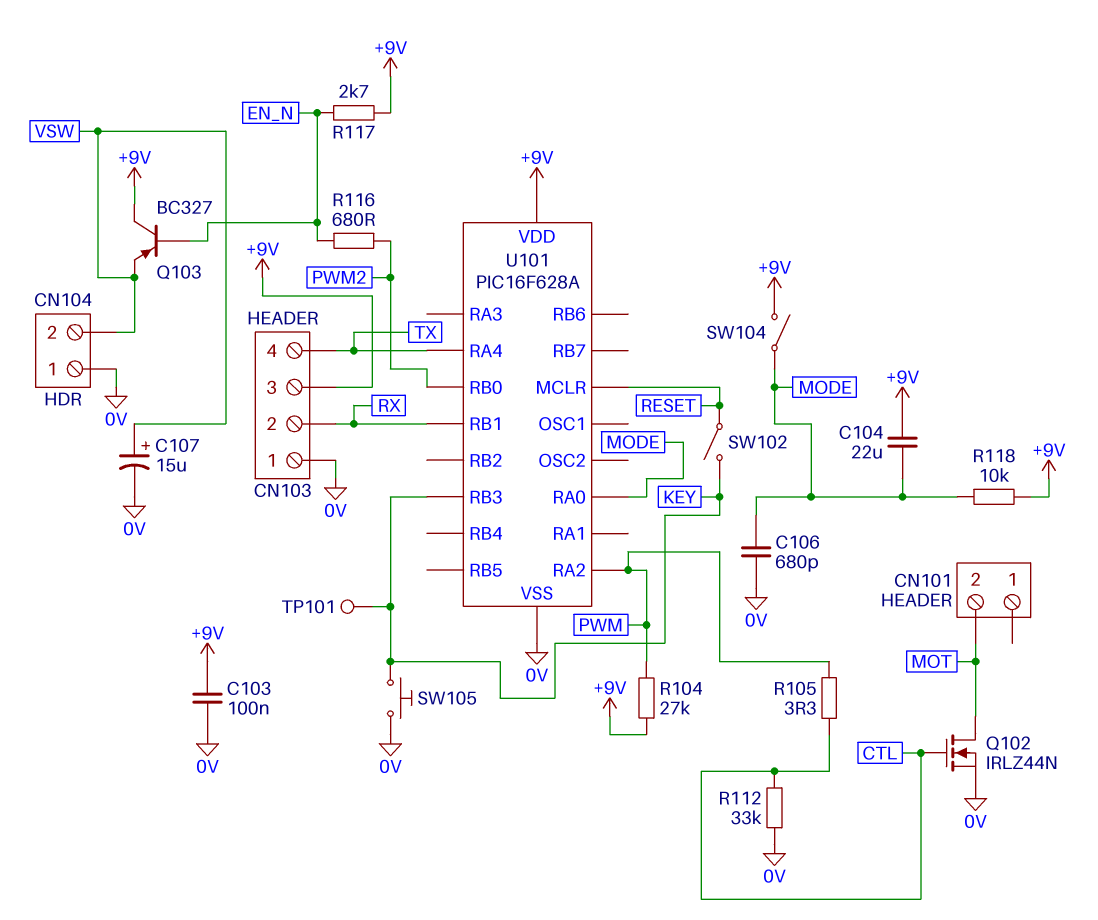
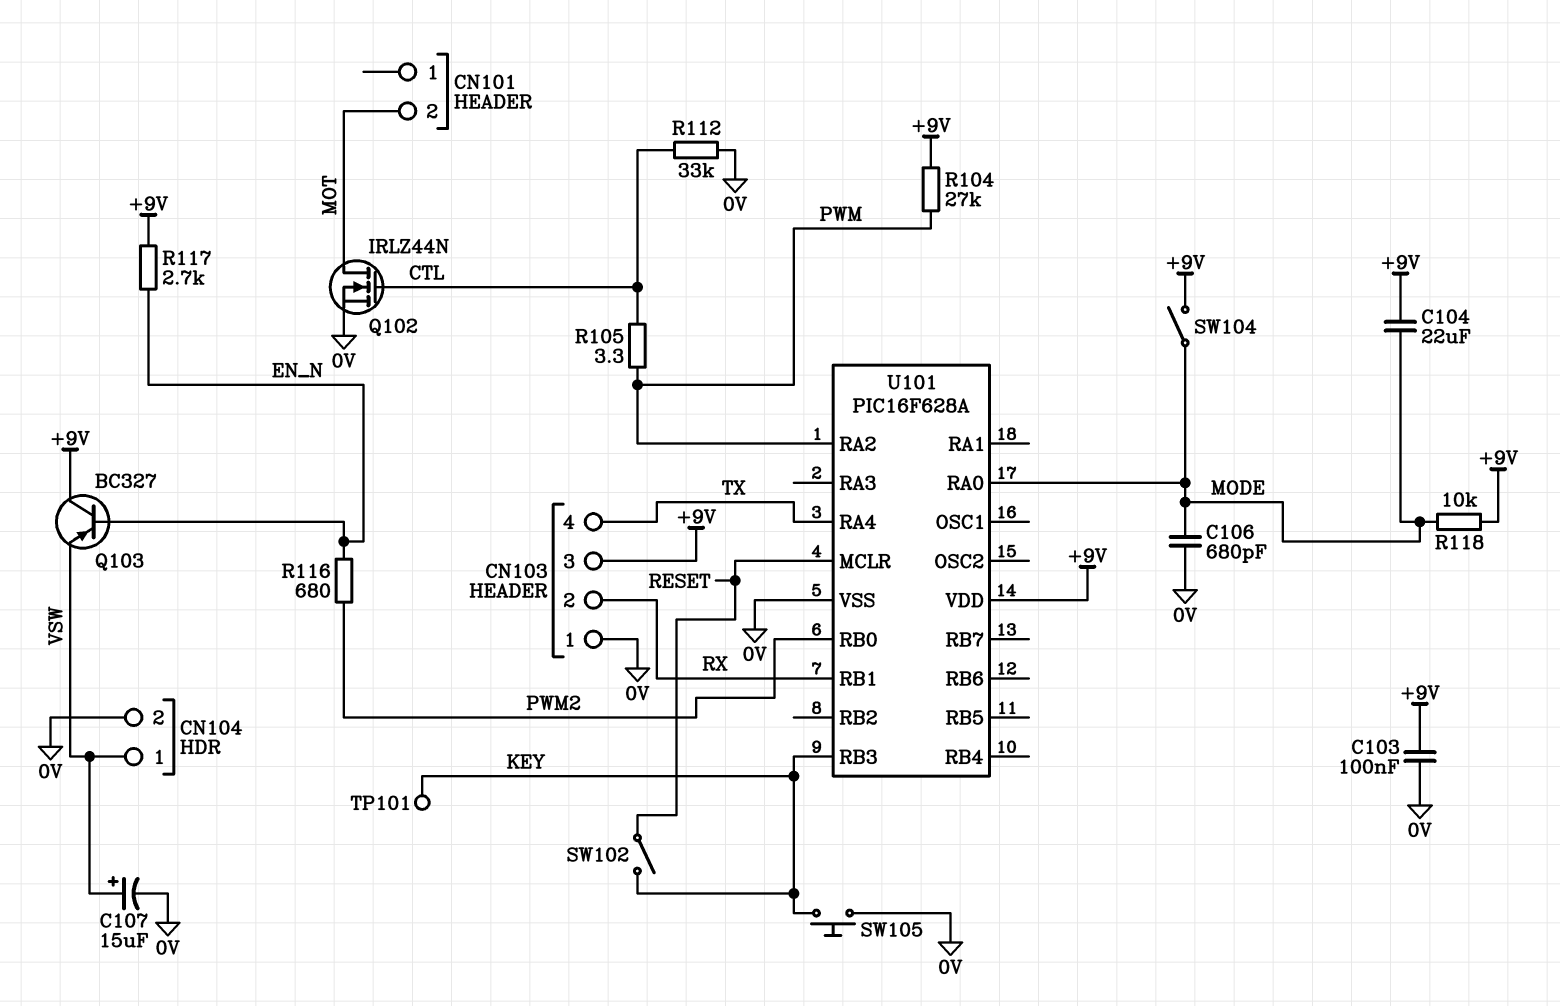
CN104 pin 1: 0V -> VSW
CN104 pin 2: VSW -> 0V

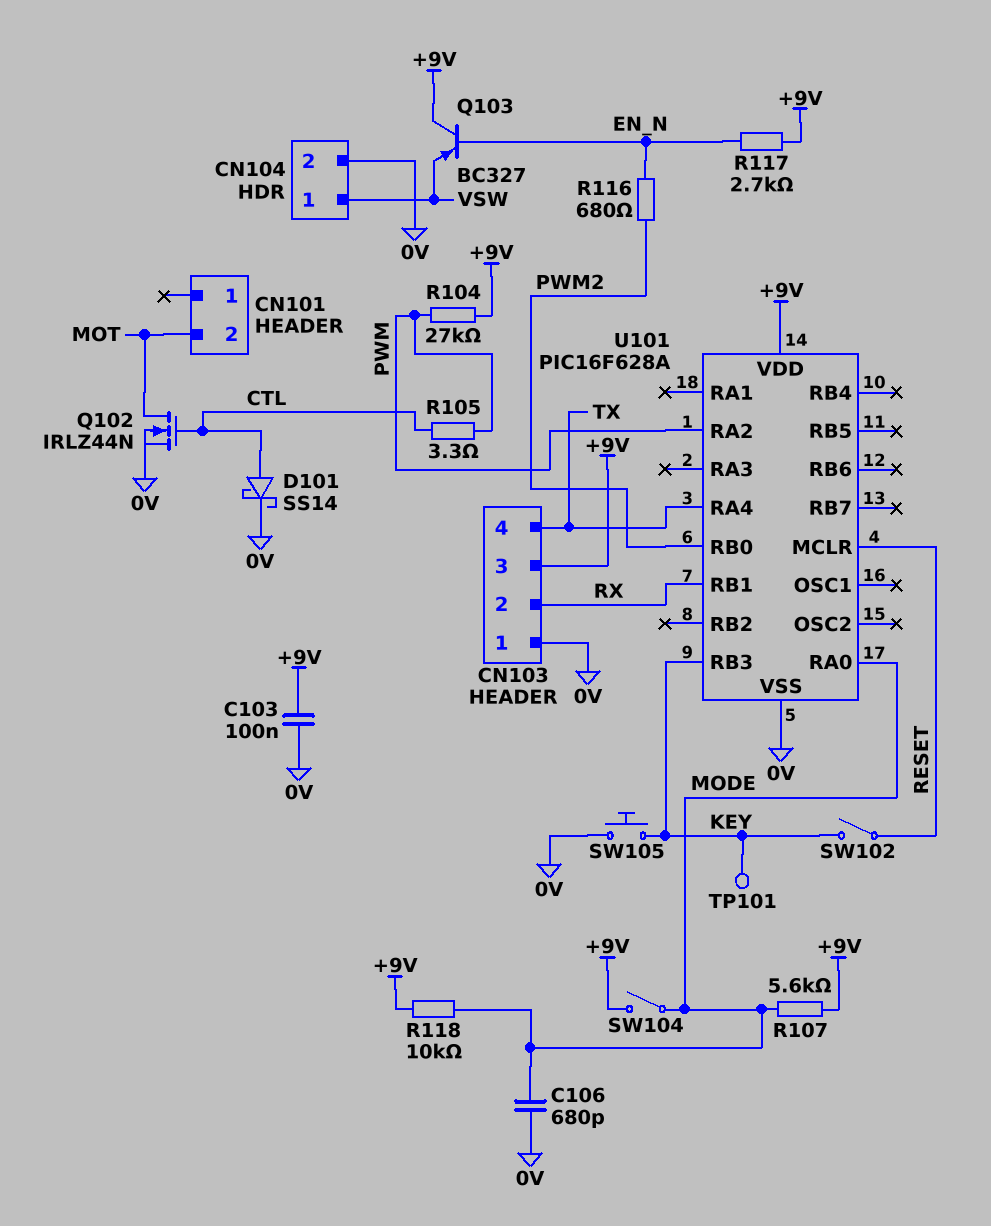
C104: 22uF (+9V, MODE) -> none
C107: 15uF (plus VSW, minus 0V) -> none
D101: none -> schottky SS14 (A CTL, K 0V)
R107: none -> 5.6k (+9V, MODE)
R112: 33k (0V, CTL) -> none

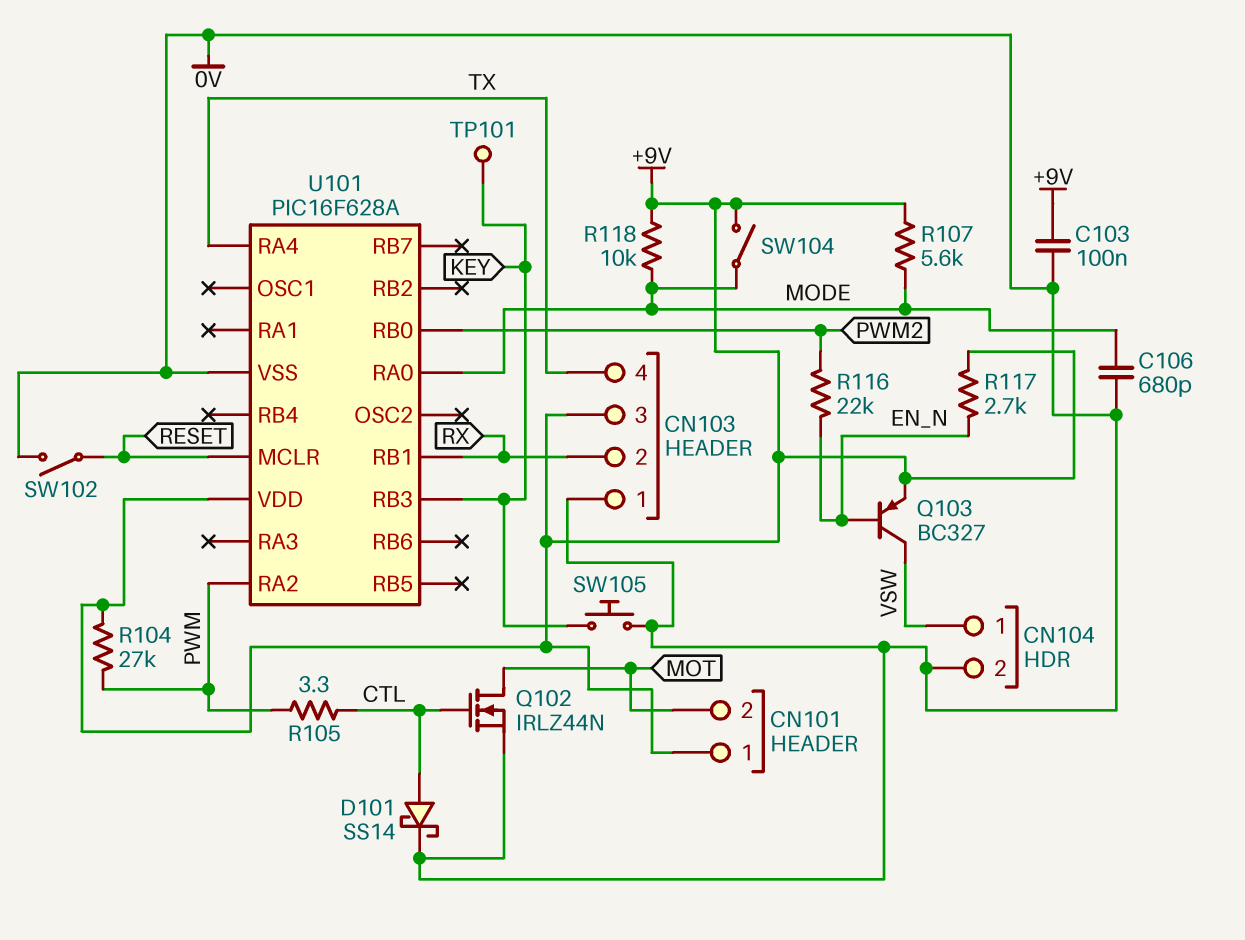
CN101 pin 1: none -> +9V
Q103: PNP BC327 (B EN_N, C +9V, E VSW) -> PNP BC327 (B EN_N, C VSW, E +9V)
R116: 680 (EN_N, PWM2) -> 22k (EN_N, PWM2)
SW102: switch (KEY, RESET) -> switch (0V, RESET)

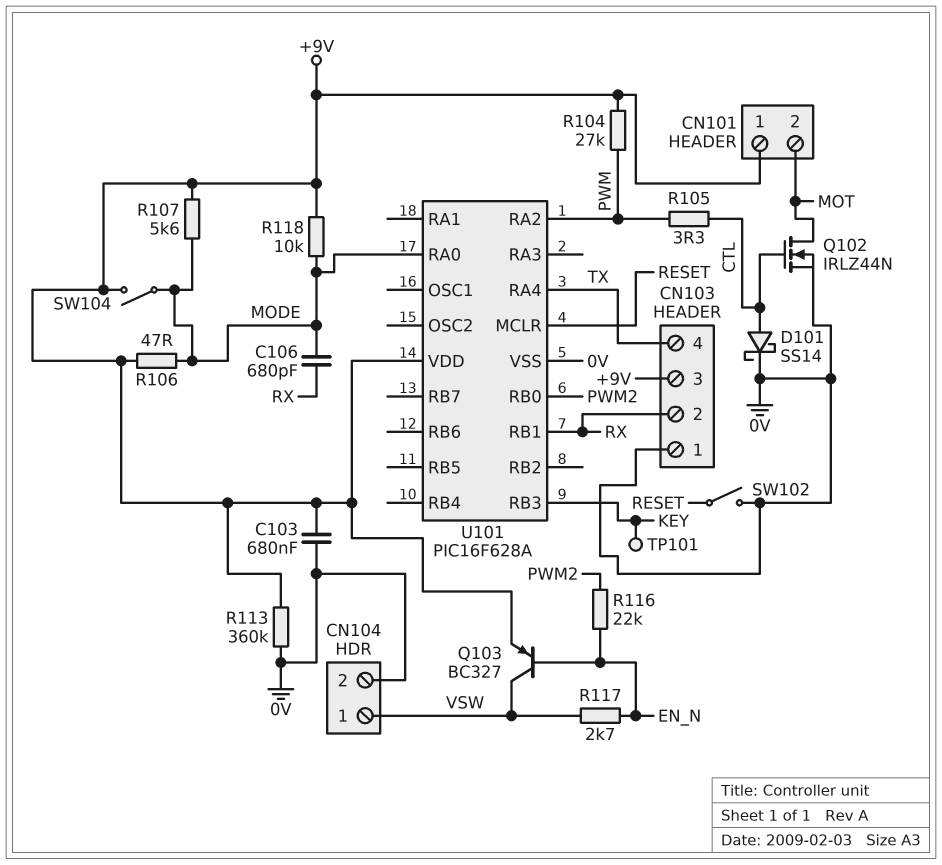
C103: 100nF (+9V, 0V) -> 680nF (+9V, 0V)
C106: 680pF (0V, MODE) -> 680pF (MODE, RX)
R106: none -> 47 (+9V, MODE)
R113: none -> 360k (+9V, 0V)
R117: 2.7k (+9V, EN_N) -> 2.7k (EN_N, VSW)
SW105: button (0V, KEY) -> none

